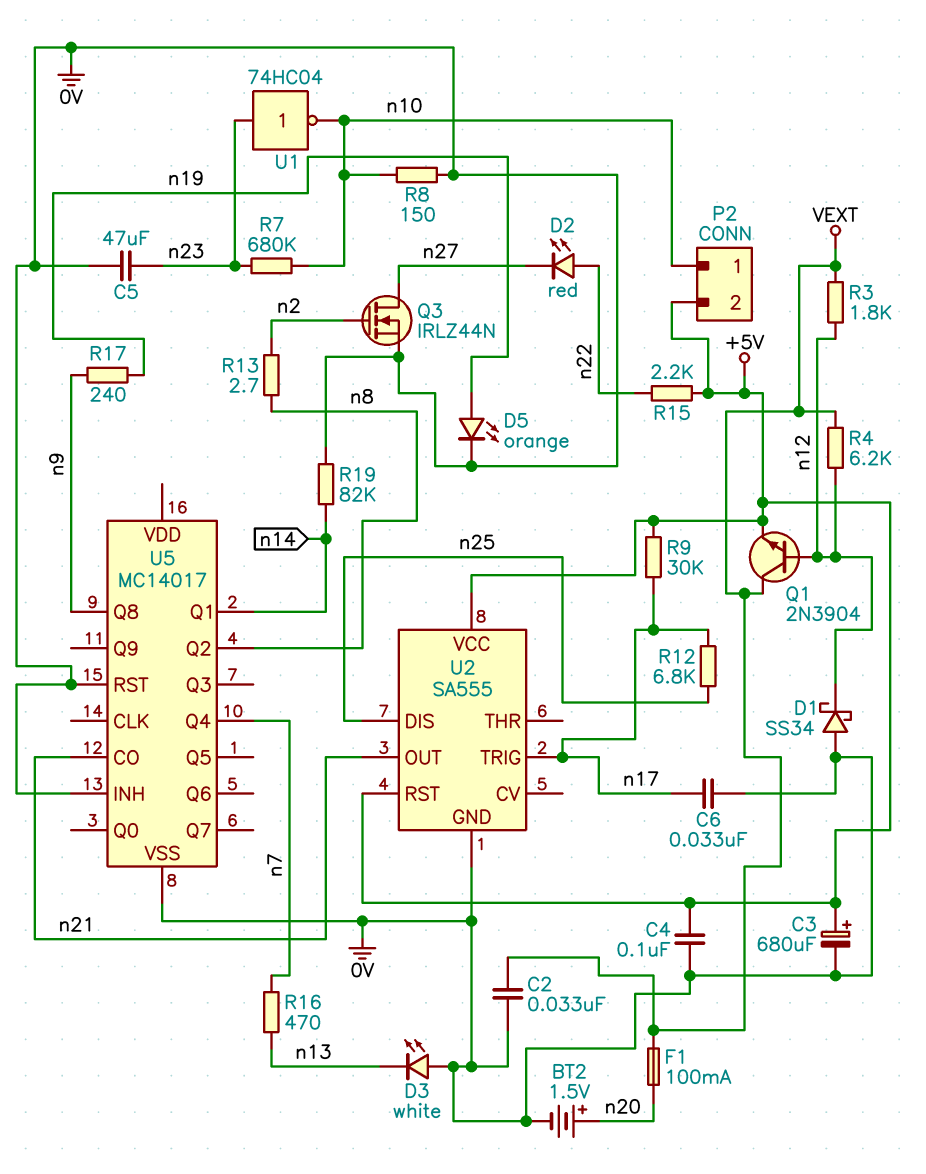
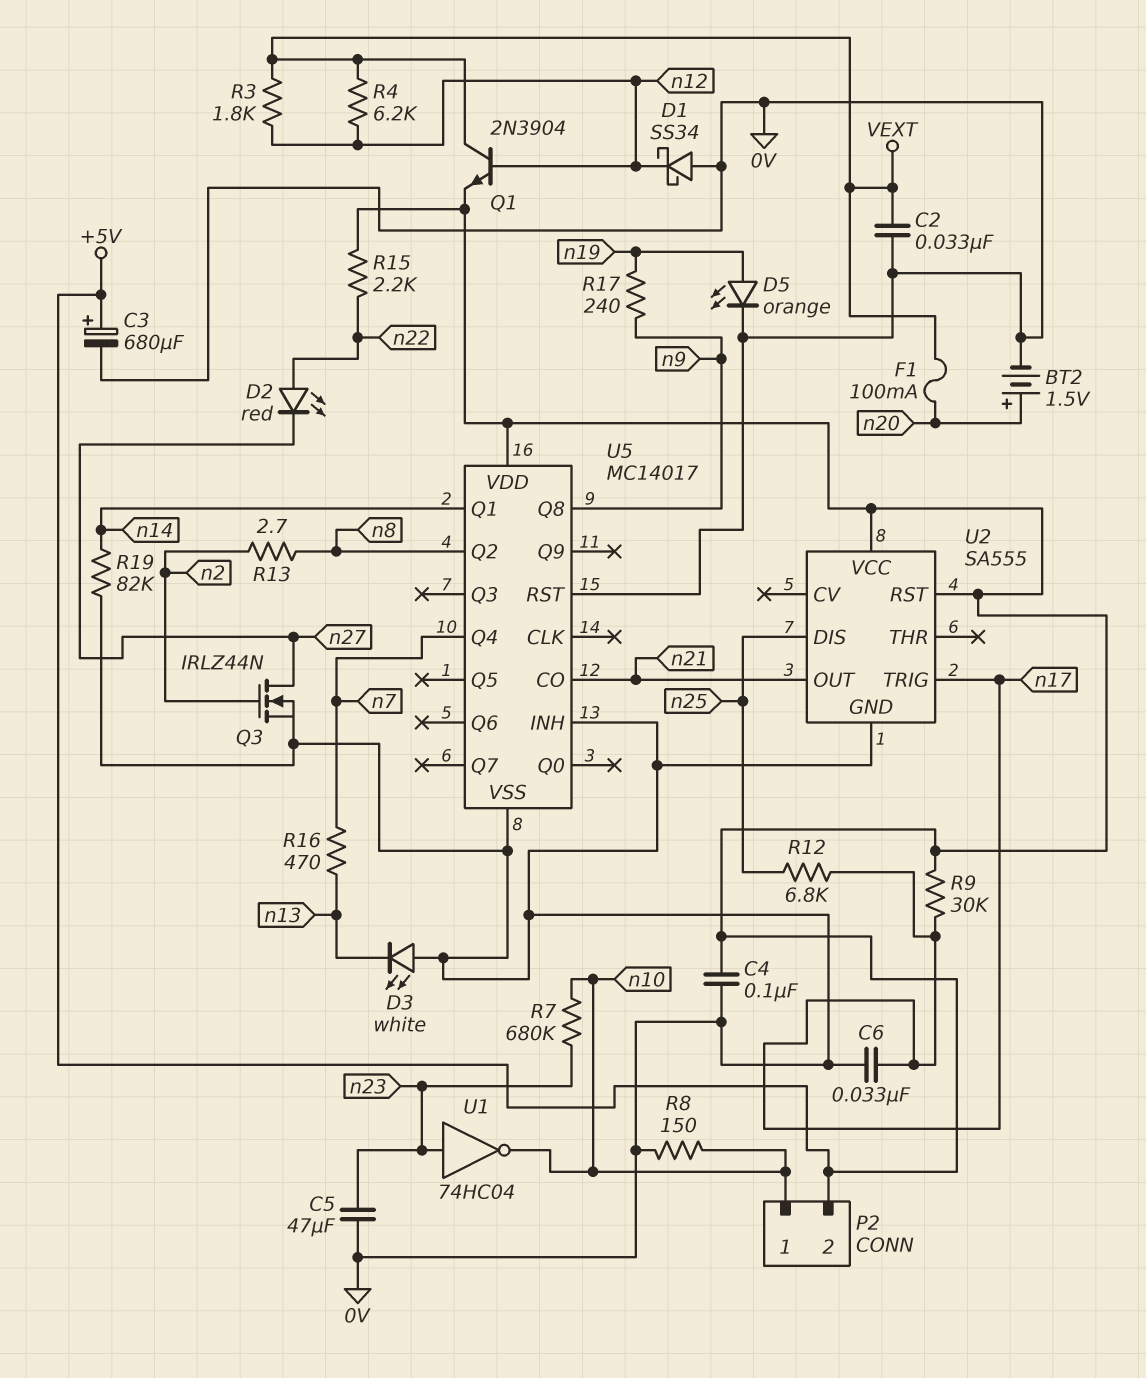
U5 pin VDD: none -> +5V

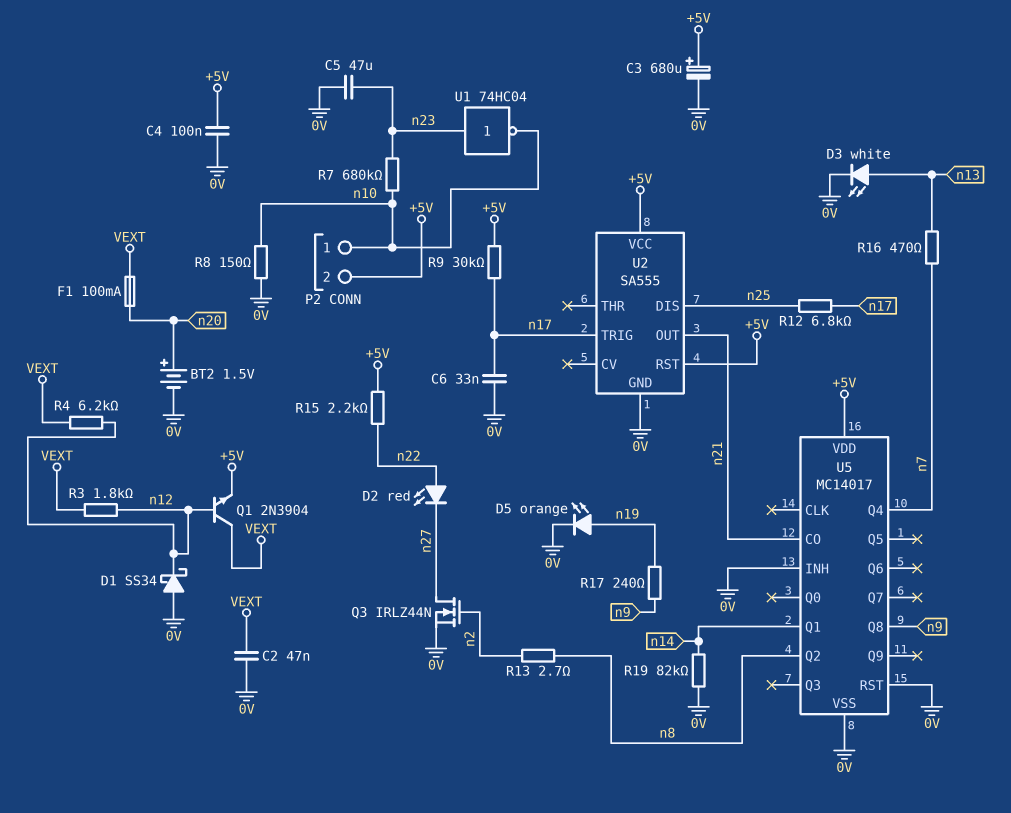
C2: 33nF (0V, VEXT) -> 47nF (0V, VEXT)
D3: LED white (A 0V, K n13) -> LED white (A n13, K 0V)

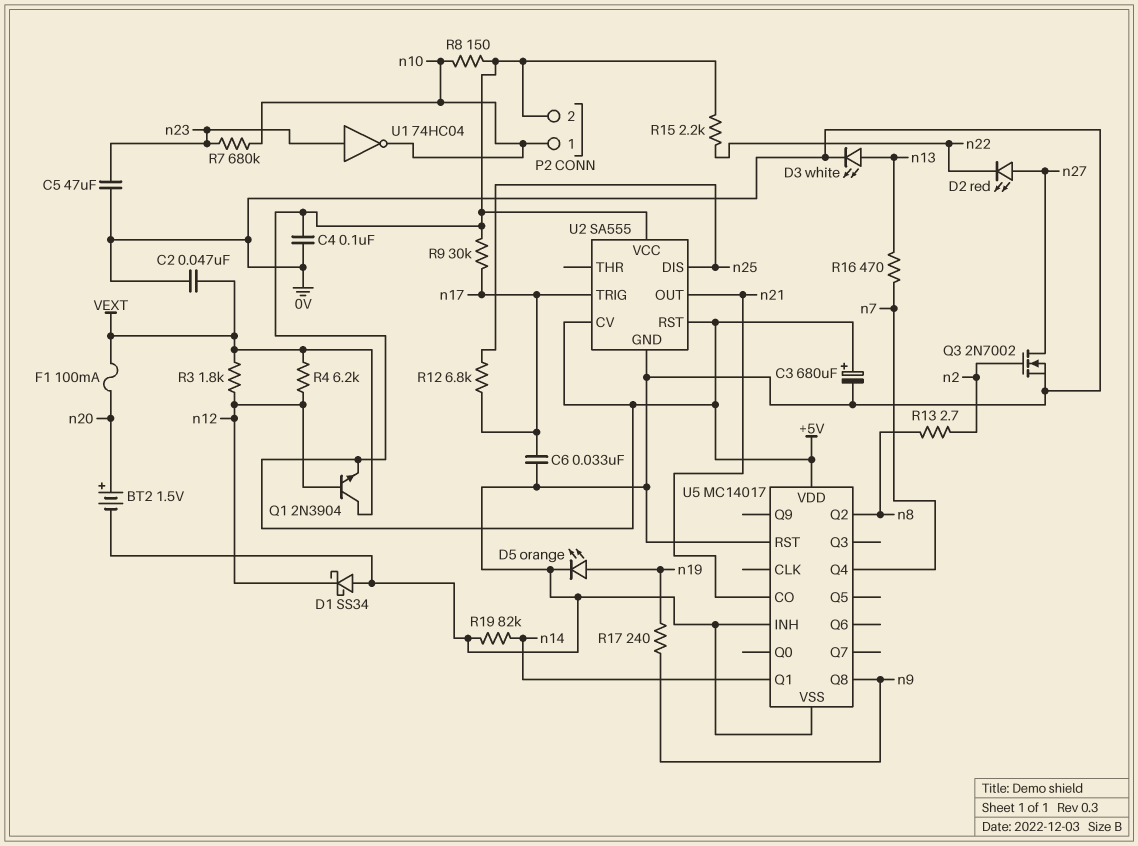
D2: LED red (A n22, K n27) -> LED red (A n27, K n22)
Q3: NMOS IRLZ44N (G n2, D n27, S 0V) -> NMOS 2N7002 (G n2, D n27, S 0V)
R8: 150 (0V, n10) -> 150 (+5V, n10)
U2 pin CV: none -> +5V

